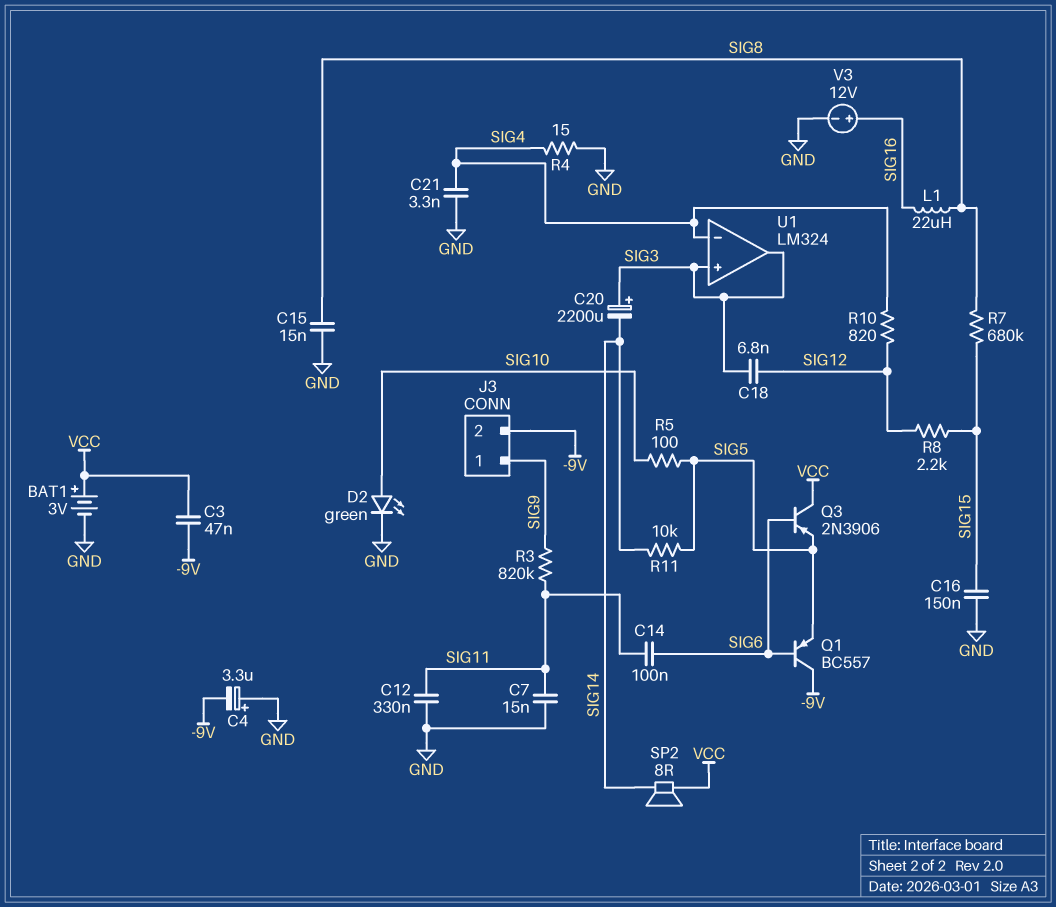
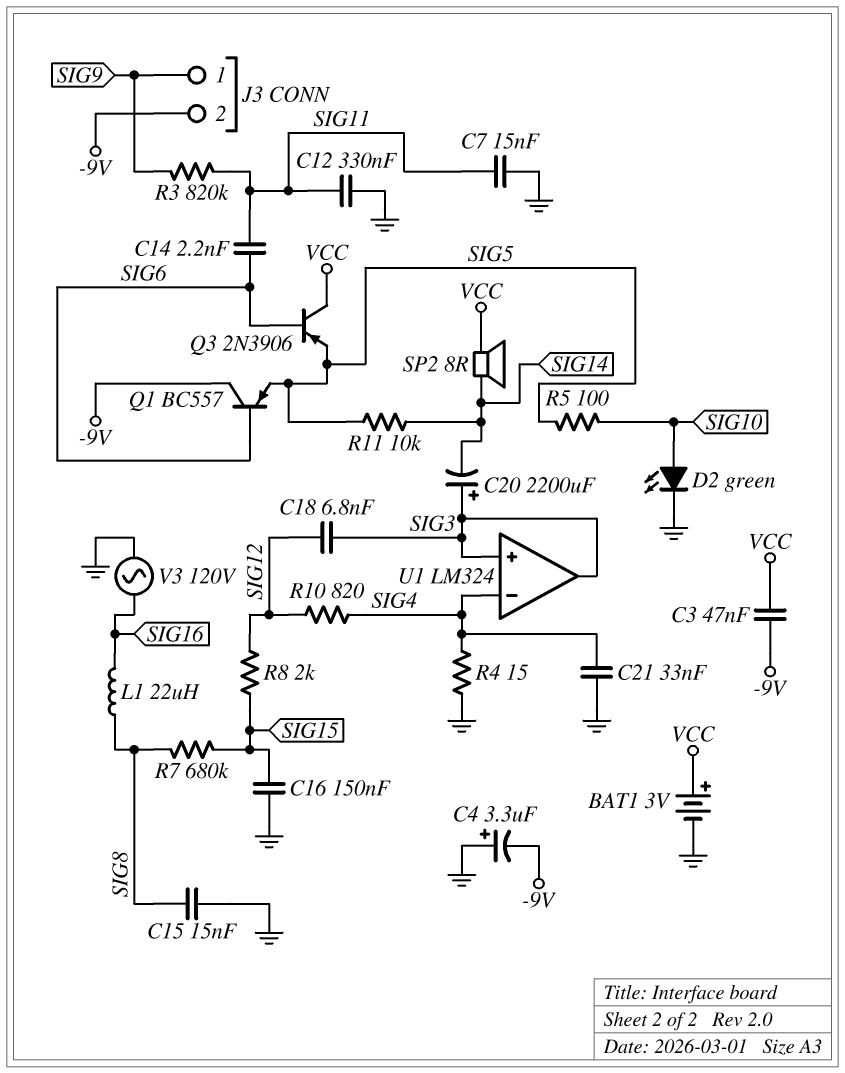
C14: 100nF (SIG6, SIG11) -> 2.2nF (SIG6, SIG11)
C21: 3.3nF (GND, SIG4) -> 33nF (GND, SIG4)
R8: 2.2k (SIG12, SIG15) -> 2k (SIG12, SIG15)
V3: 12V (plus SIG16, minus GND) -> AC 120V (GND, SIG16)

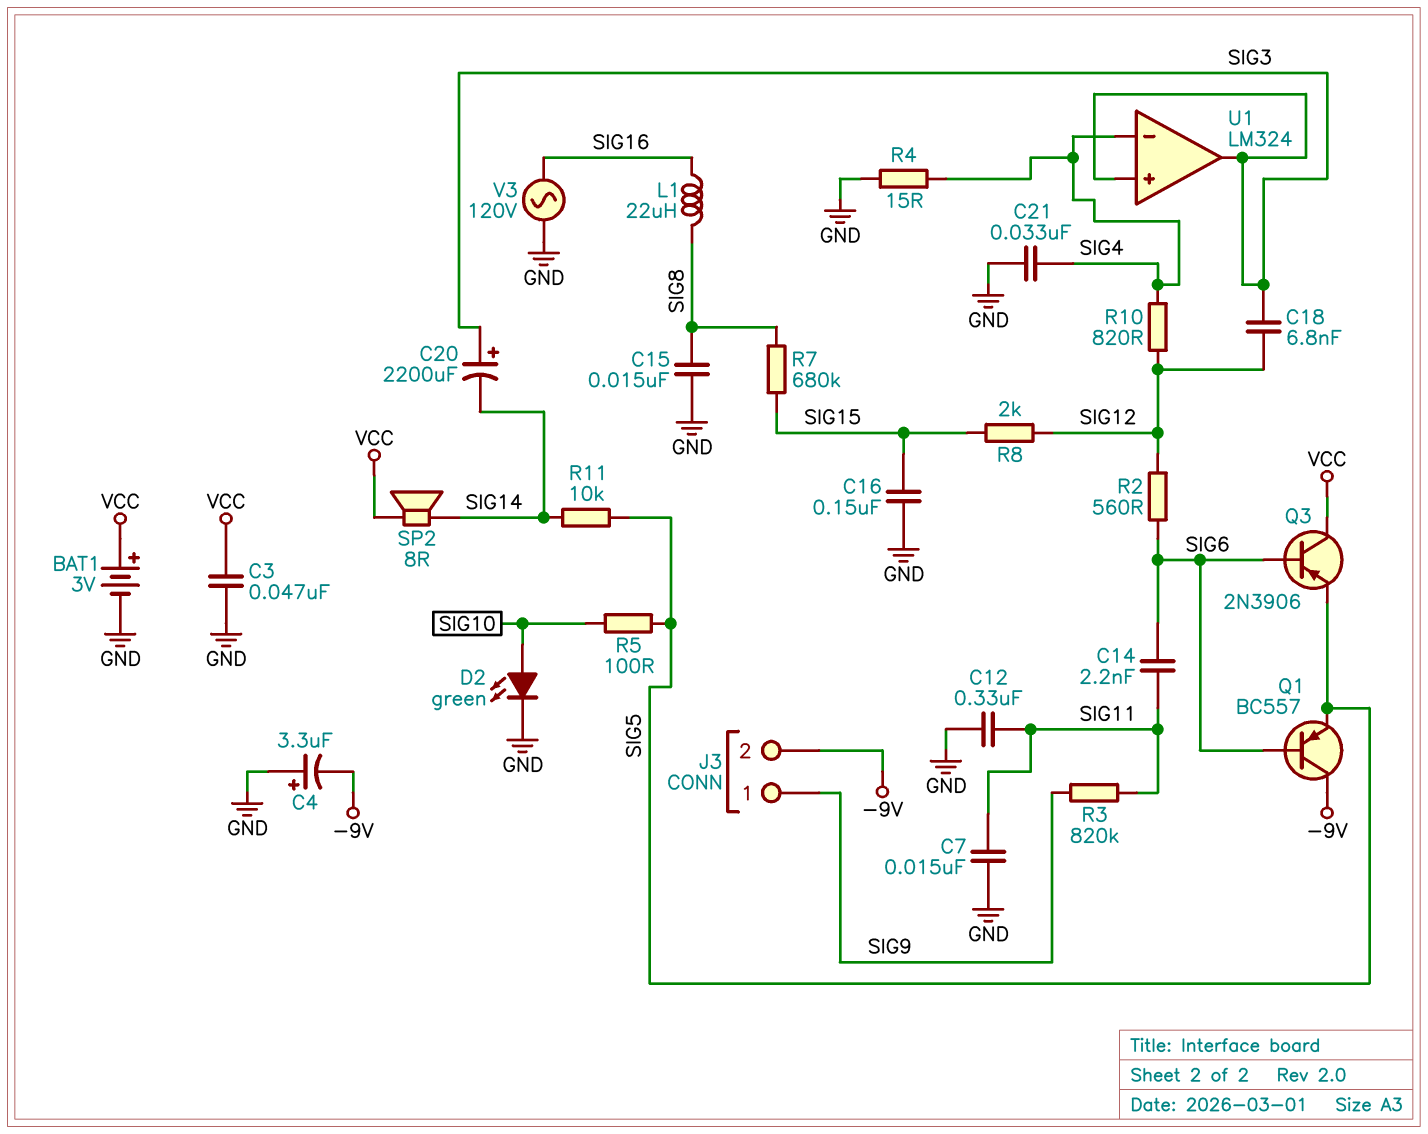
C3: 47nF (-9V, VCC) -> 47nF (GND, VCC)
R2: none -> 560 (SIG6, SIG12)

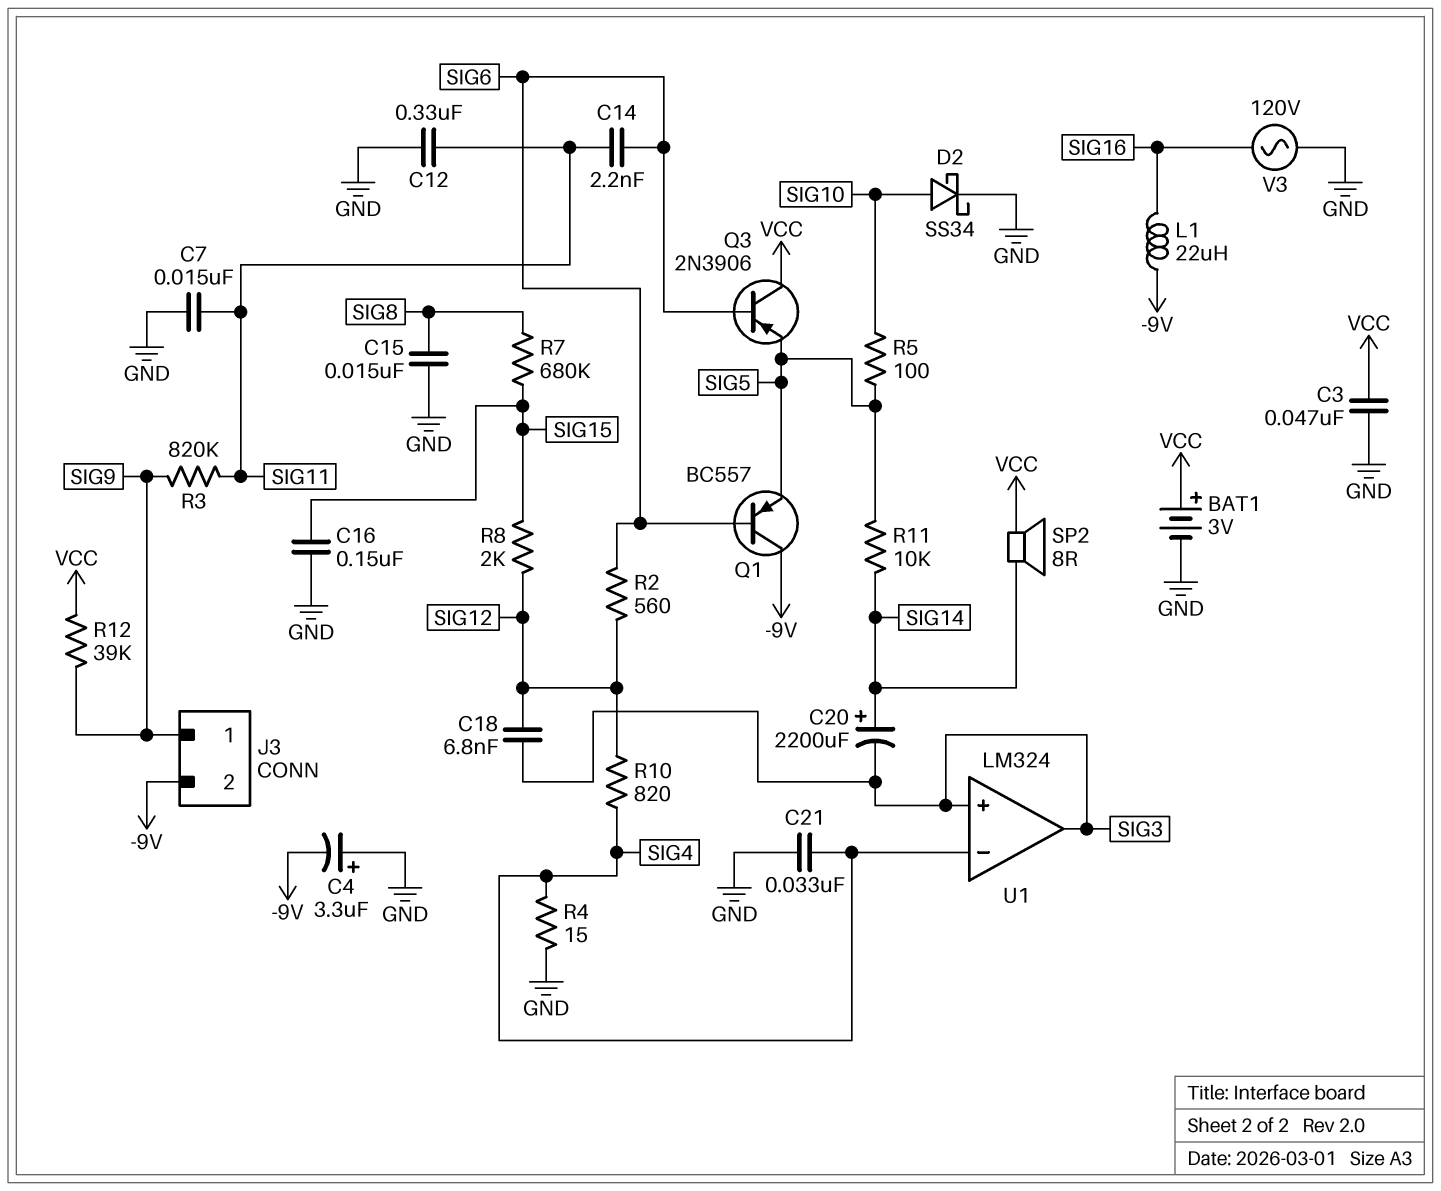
C20: 2200uF (plus SIG3, minus SIG14) -> 2200uF (plus SIG14, minus SIG3)
D2: LED green (A SIG10, K GND) -> schottky SS34 (A SIG10, K GND)
L1: 22uH (SIG8, SIG16) -> 22uH (-9V, SIG16)
R12: none -> 39k (SIG9, VCC)

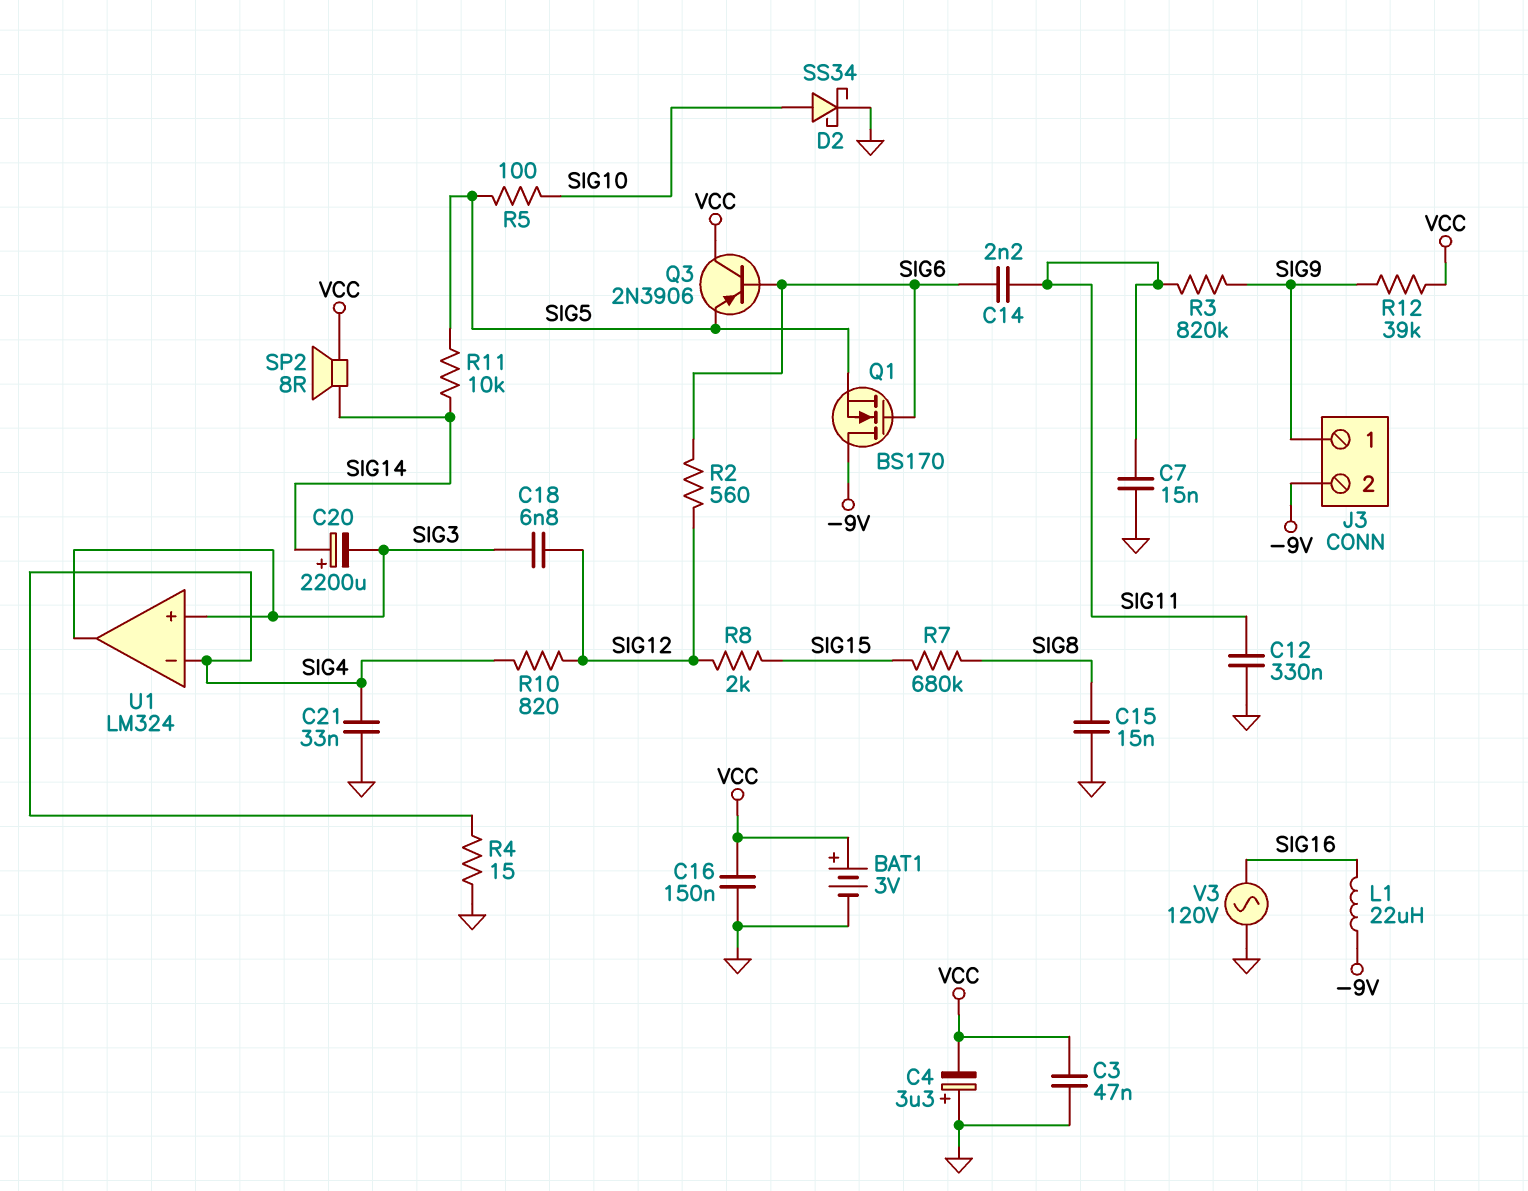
C4: 3.3uF (plus GND, minus -9V) -> 3.3uF (plus GND, minus VCC)
C16: 150nF (GND, SIG15) -> 150nF (GND, VCC)
Q1: PNP BC557 (B SIG6, C -9V, E SIG5) -> NMOS BS170 (G SIG6, D -9V, S SIG5)

